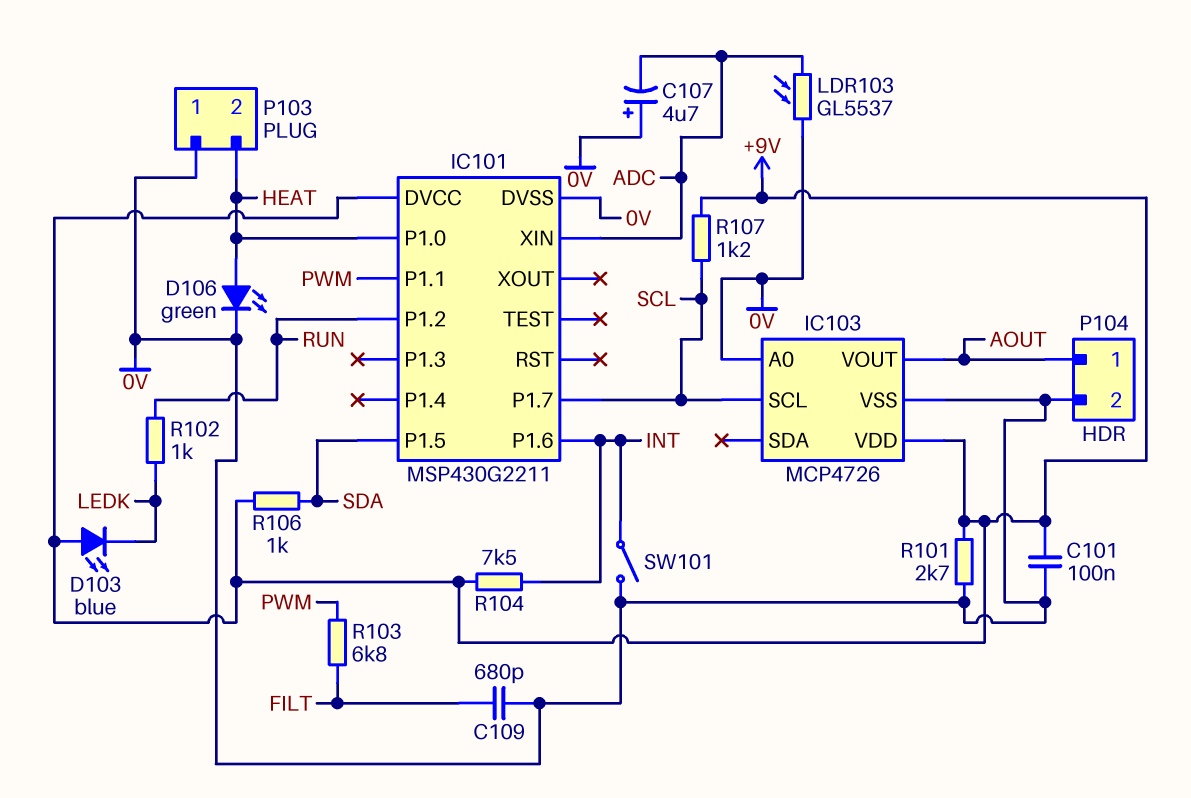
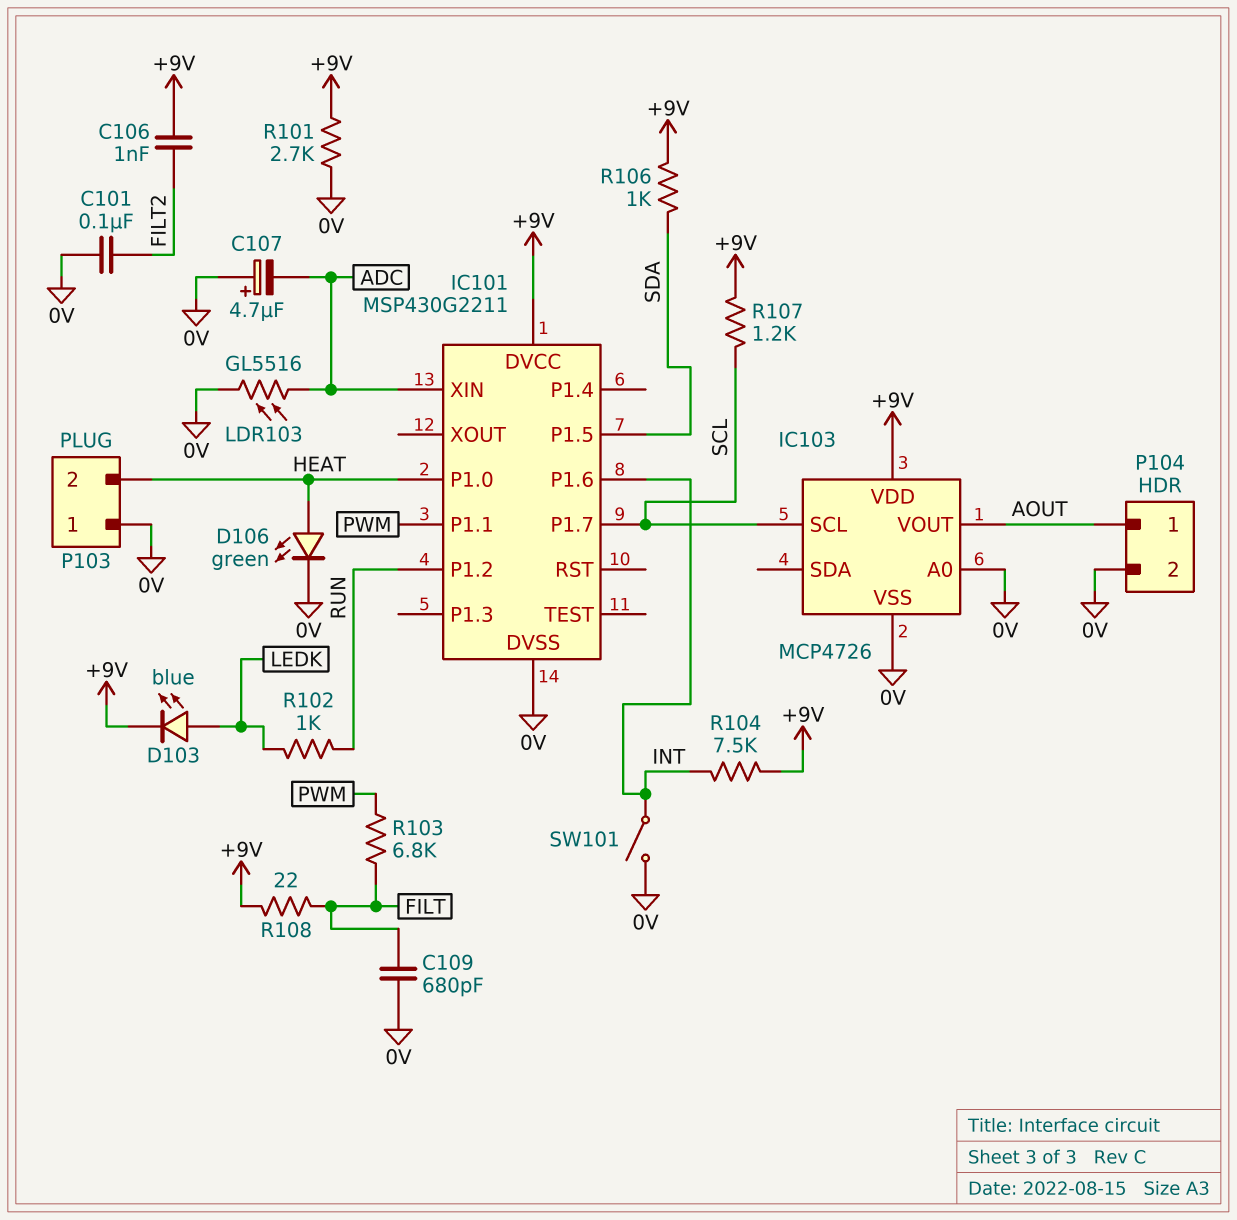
C101: 100nF (+9V, 0V) -> 100nF (0V, FILT2)
C106: none -> 1nF (+9V, FILT2)
D103: LED blue (A +9V, K LEDK) -> LED blue (A LEDK, K +9V)
LDR103: GL5537 (0V, ADC) -> GL5516 (0V, ADC)
R108: none -> 22 (+9V, FILT)

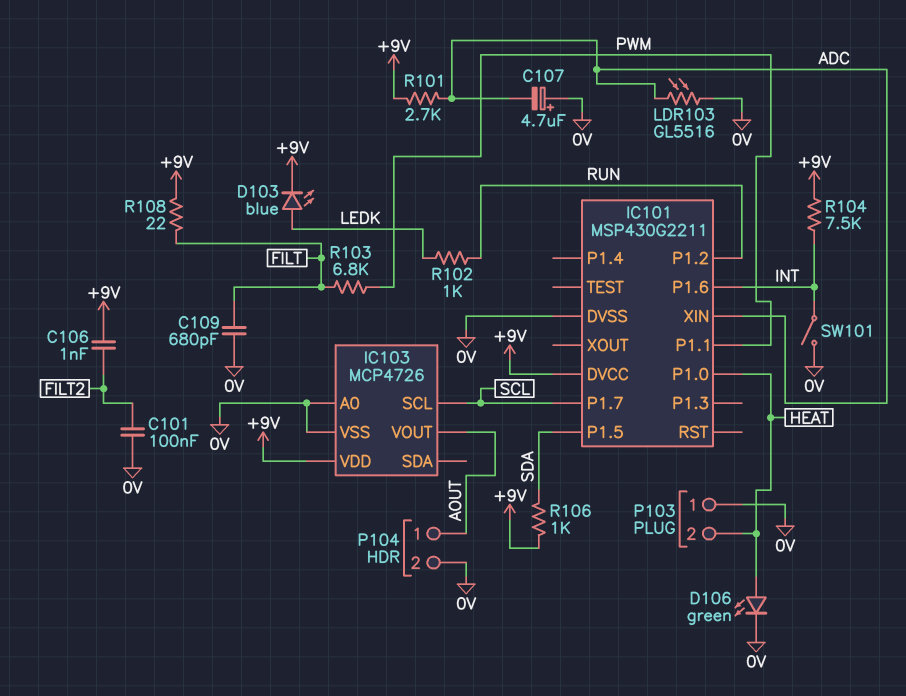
R101: 2.7k (+9V, 0V) -> 2.7k (+9V, ADC)
R107: 1.2k (+9V, SCL) -> none

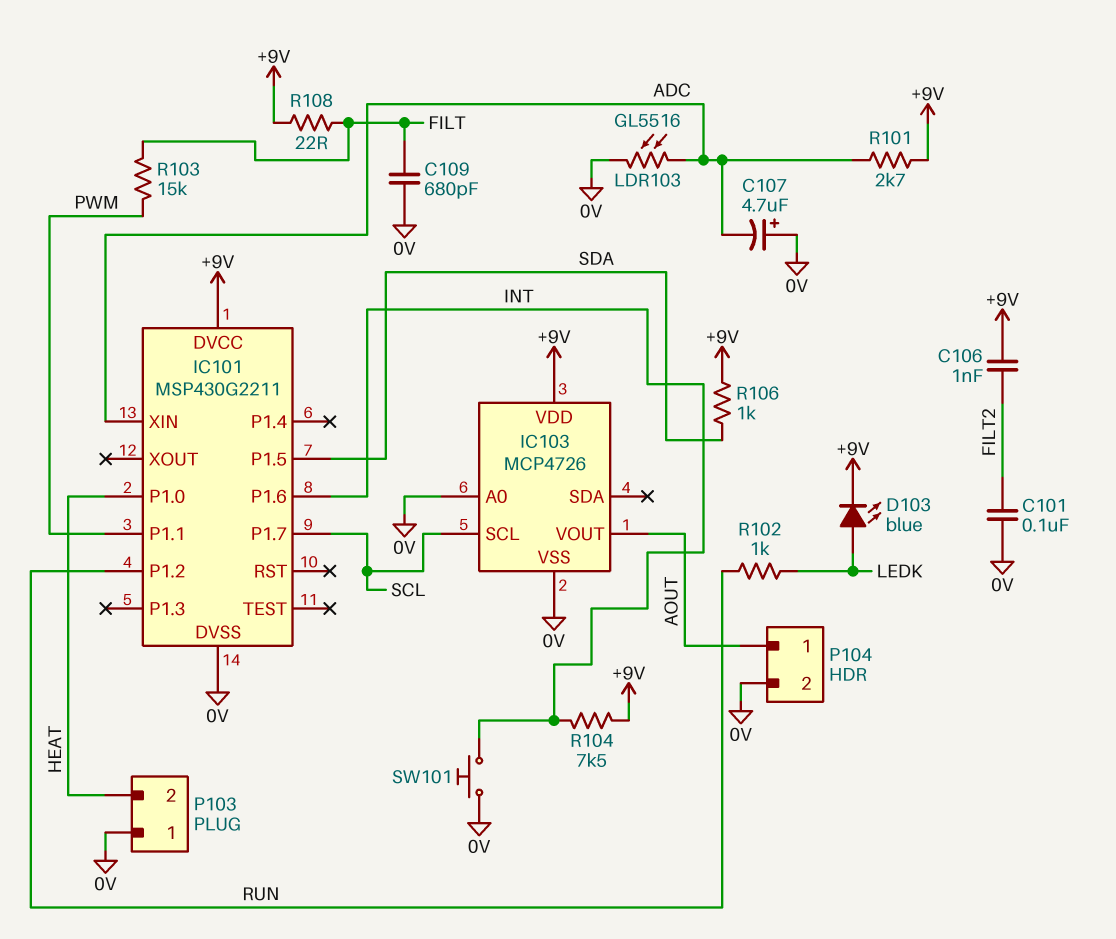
D106: LED green (A HEAT, K 0V) -> none
R103: 6.8k (FILT, PWM) -> 15k (FILT, PWM)
SW101: switch (0V, INT) -> button (0V, INT)

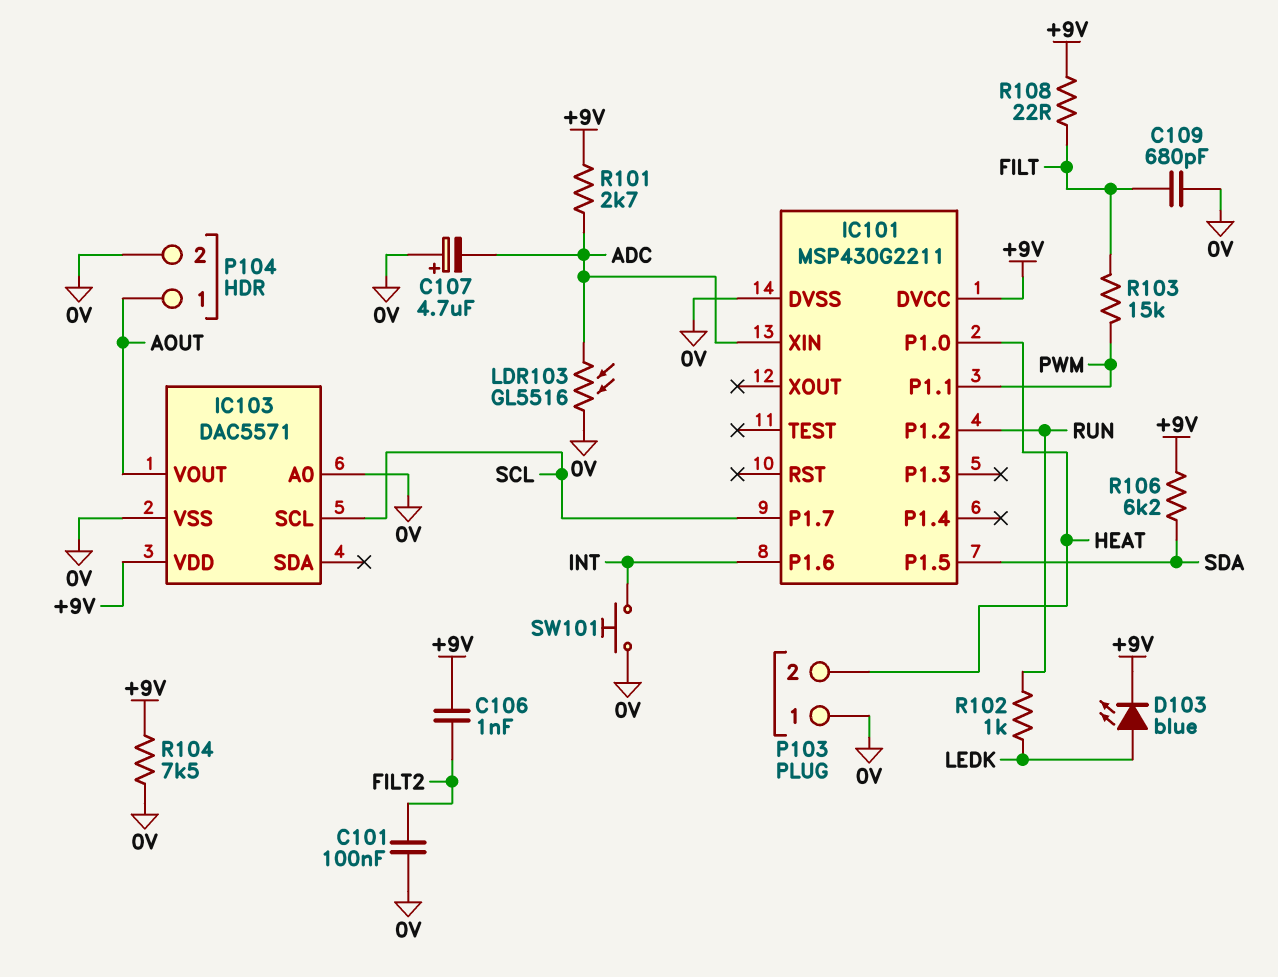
IC103: MCP4726 -> DAC5571
R104: 7.5k (+9V, INT) -> 7.5k (+9V, 0V)
R106: 1k (+9V, SDA) -> 6.2k (+9V, SDA)

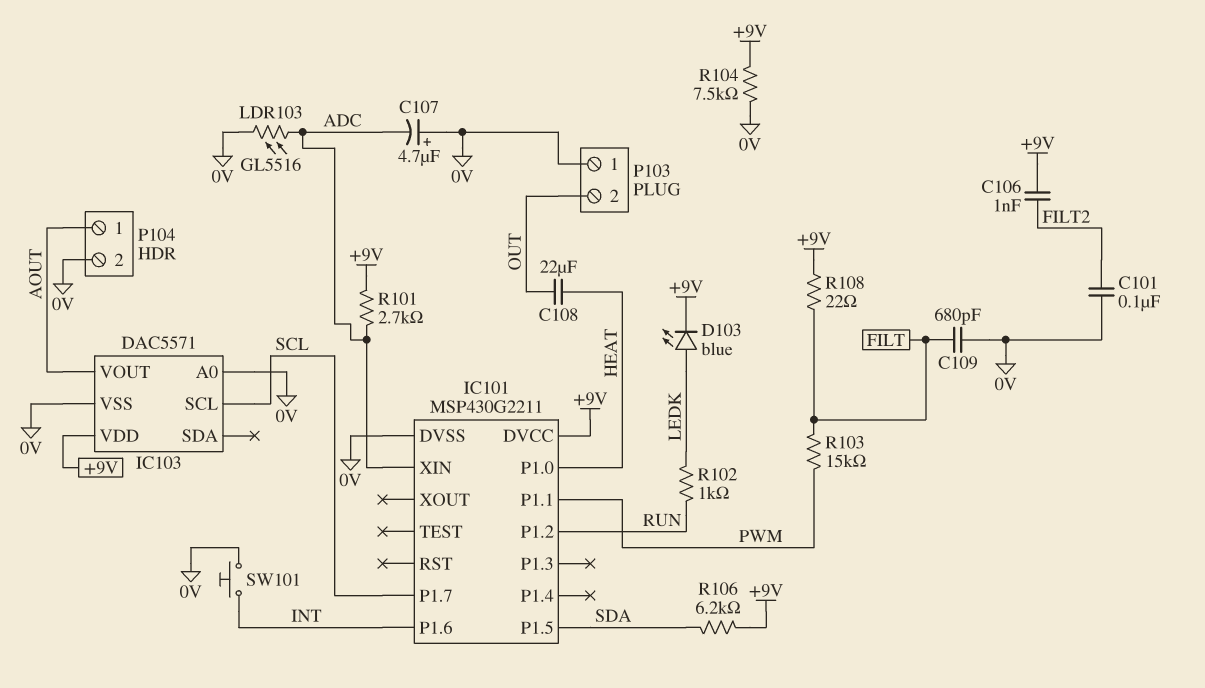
C108: none -> 22uF (HEAT, OUT)
P103 pin 2: HEAT -> OUT

